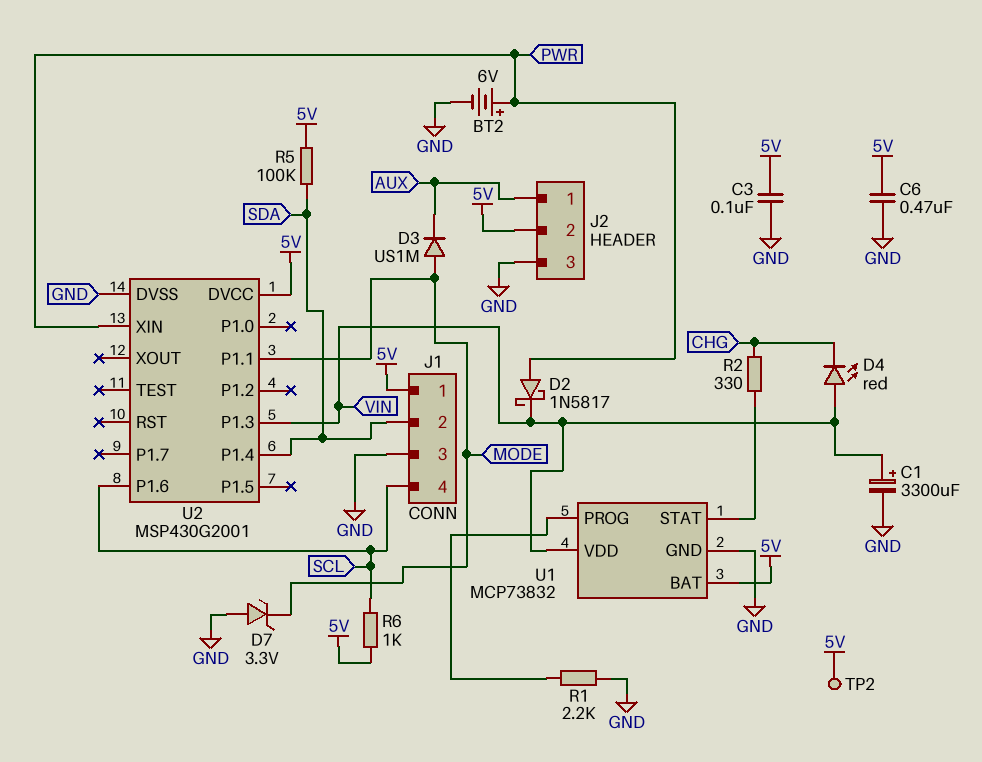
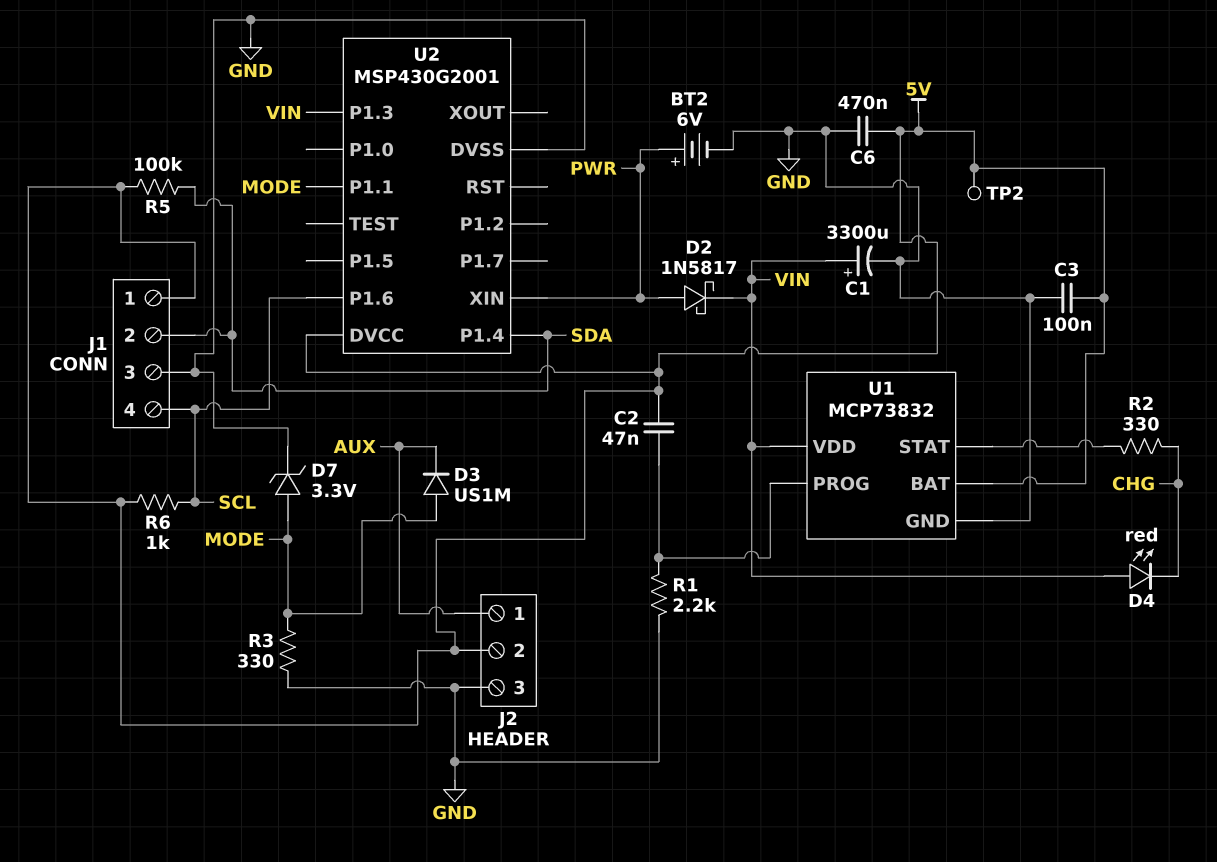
C2: none -> 47nF (5V, U1/PROG)
D7: zener 3.3V (A GND, K MODE) -> zener 3.3V (A MODE, K GND)
R3: none -> 330 (GND, MODE)

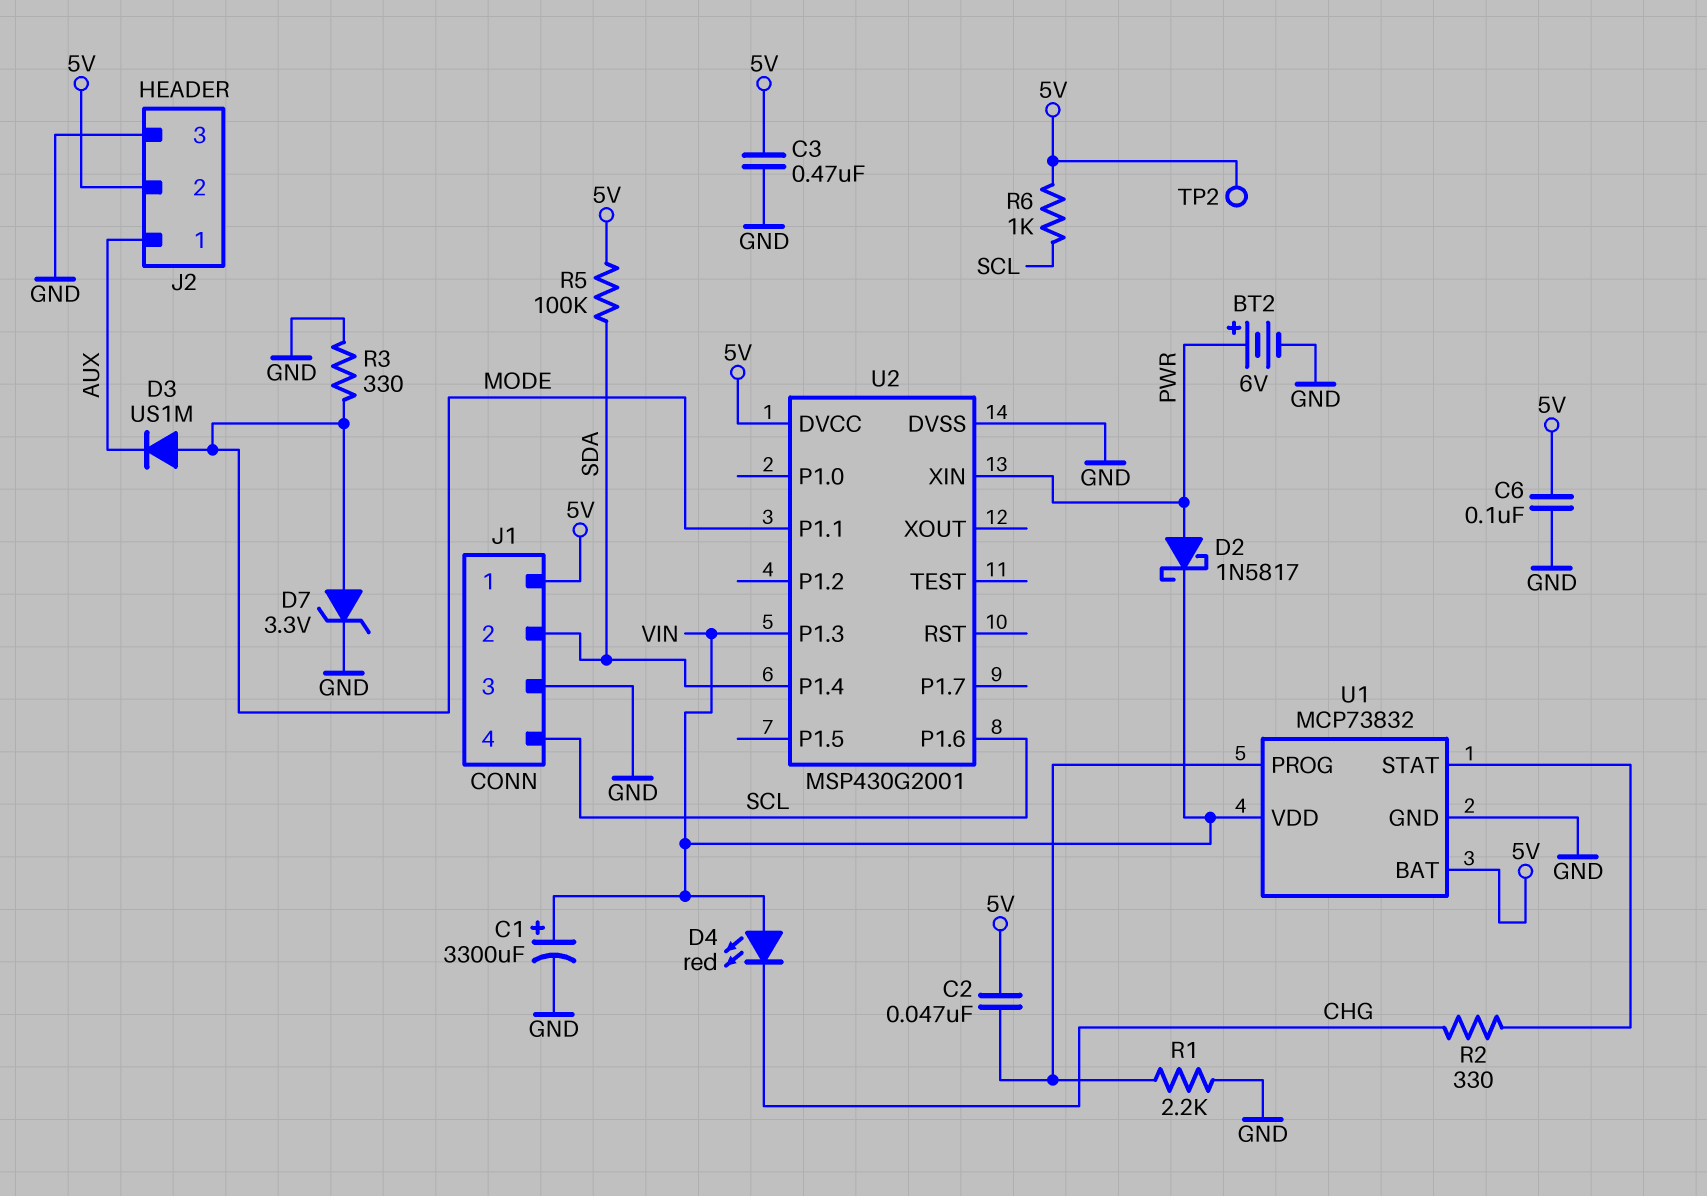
C3: 100nF (5V, GND) -> 470nF (5V, GND)
C6: 470nF (5V, GND) -> 100nF (5V, GND)

